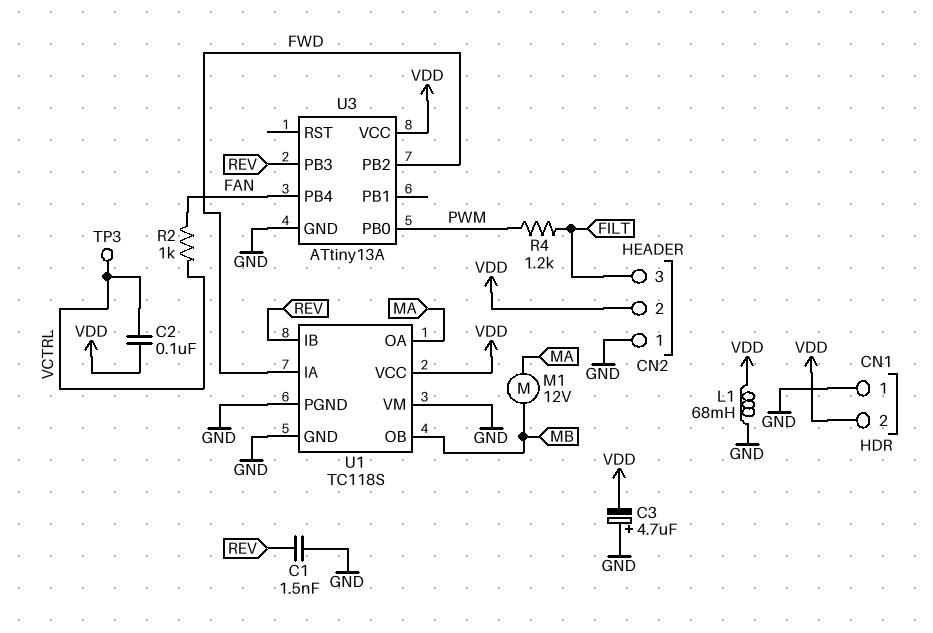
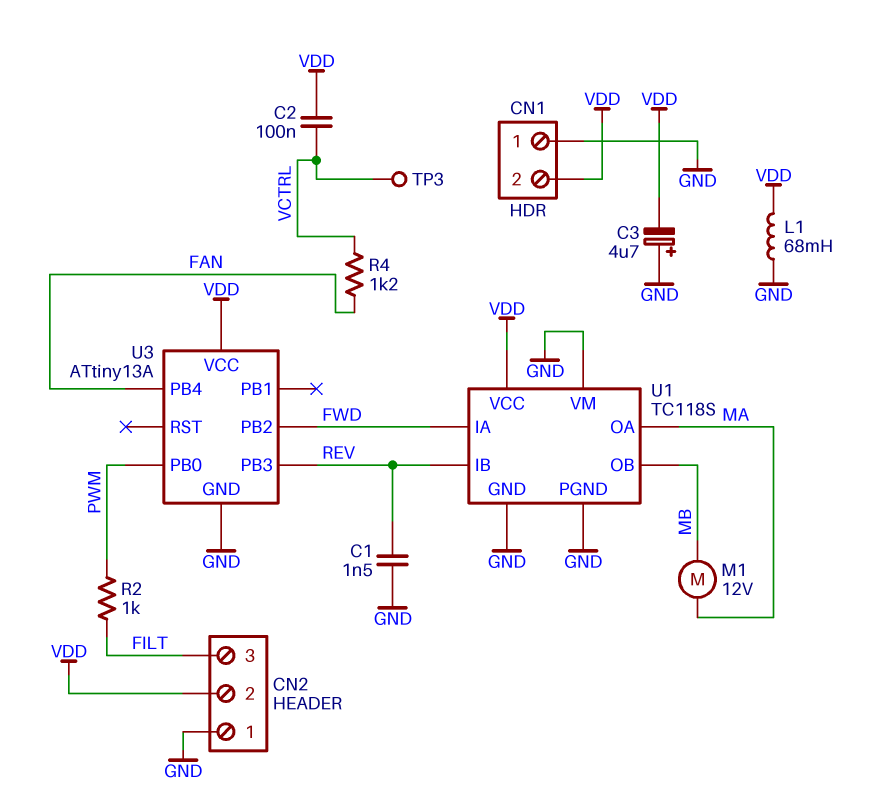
R2: 1k (FAN, VCTRL) -> 1k (FILT, PWM)
R4: 1.2k (FILT, PWM) -> 1.2k (FAN, VCTRL)

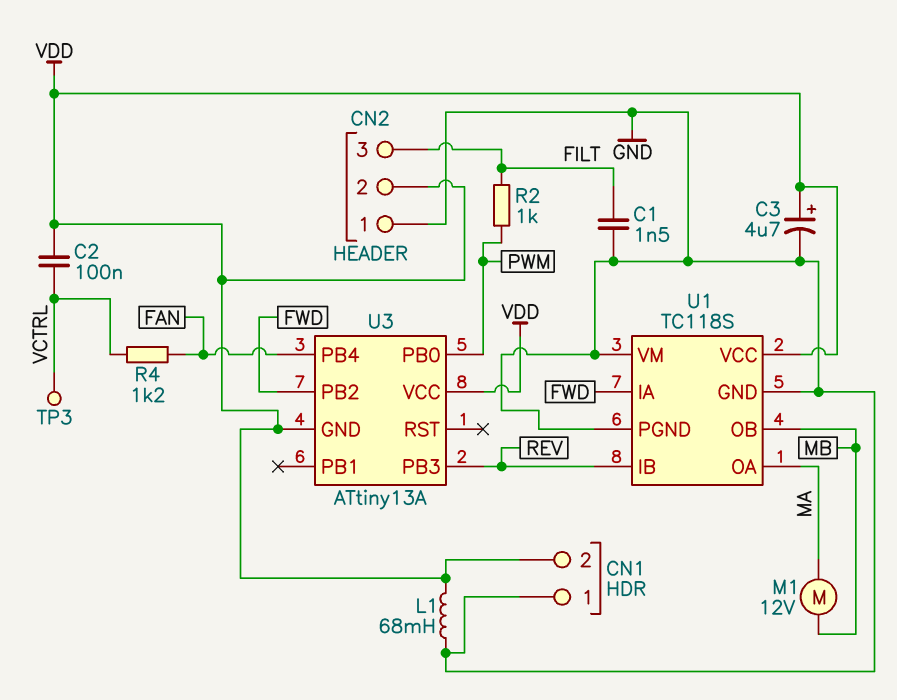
C1: 1.5nF (GND, REV) -> 1.5nF (FILT, GND)
C3: 4.7uF (plus GND, minus VDD) -> 4.7uF (plus VDD, minus GND)
U3 pin GND: GND -> VDD

